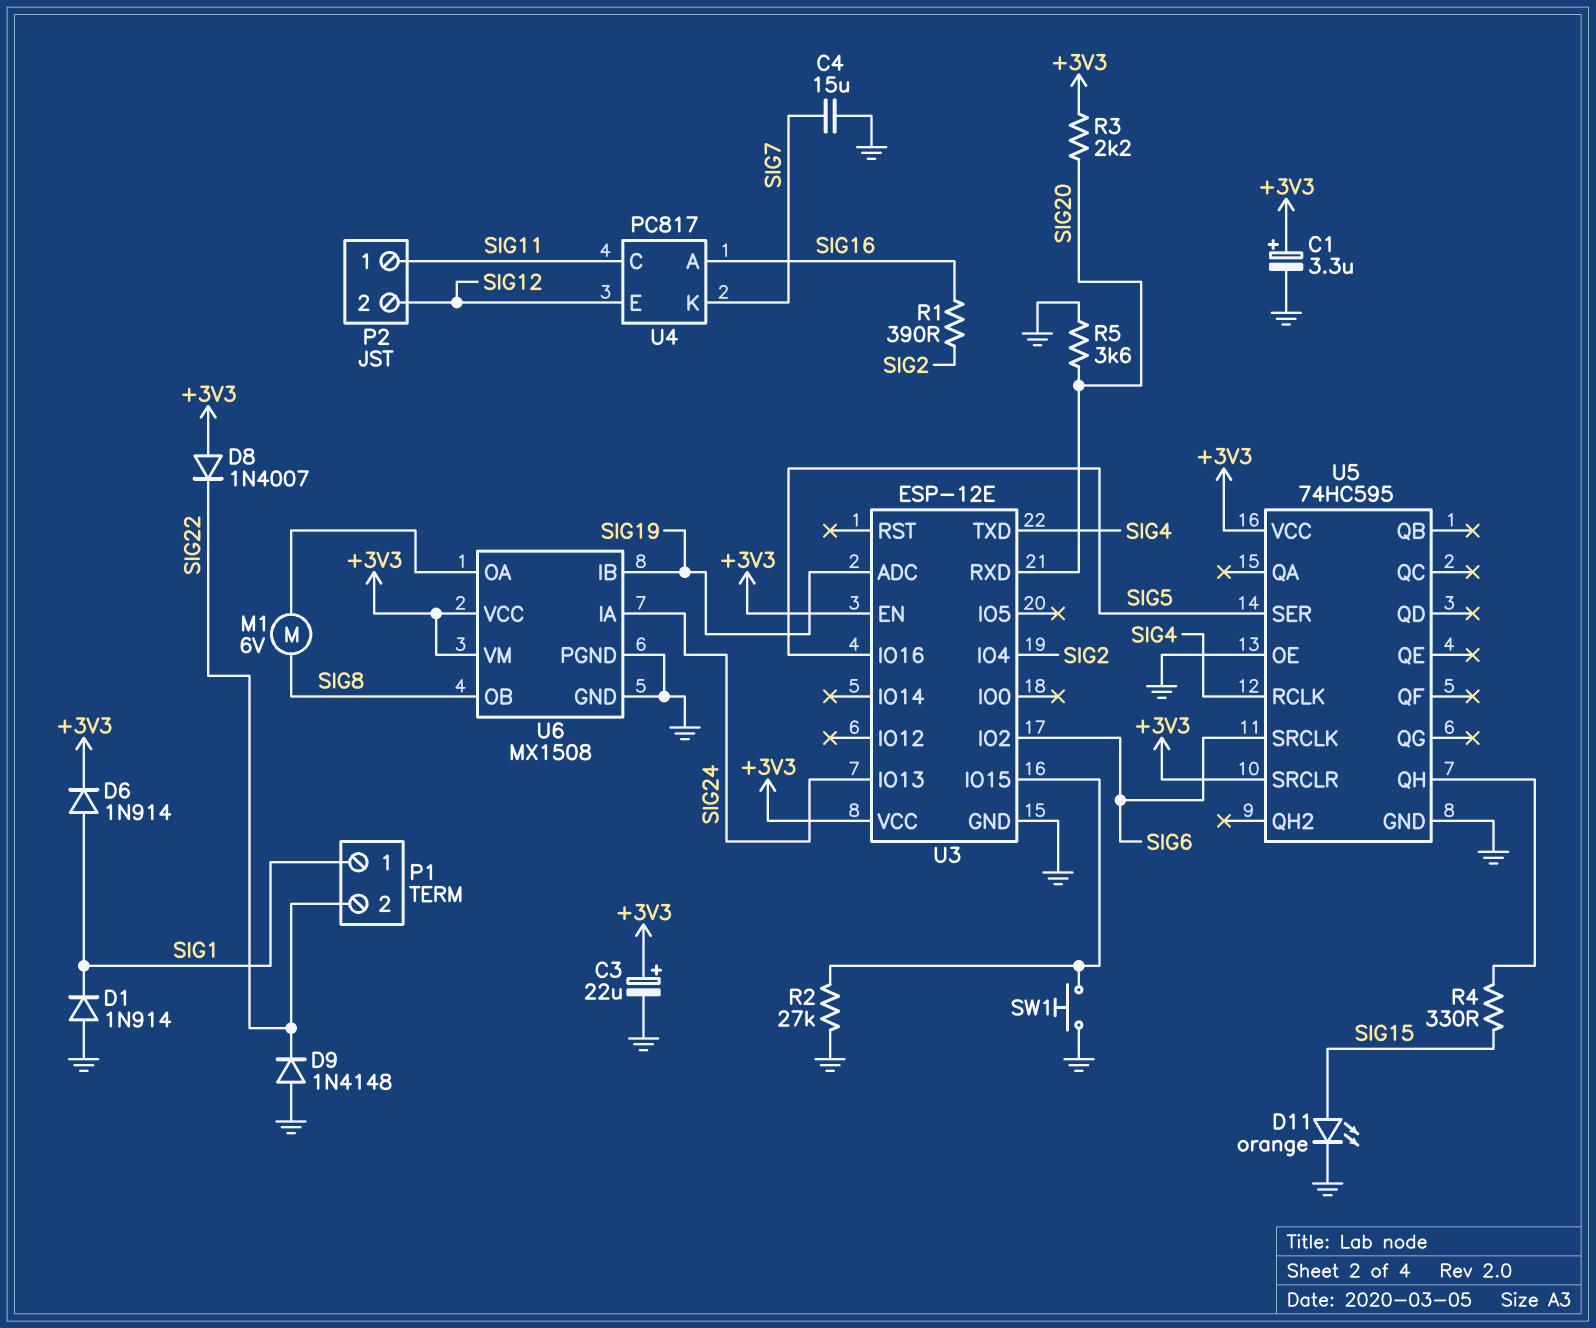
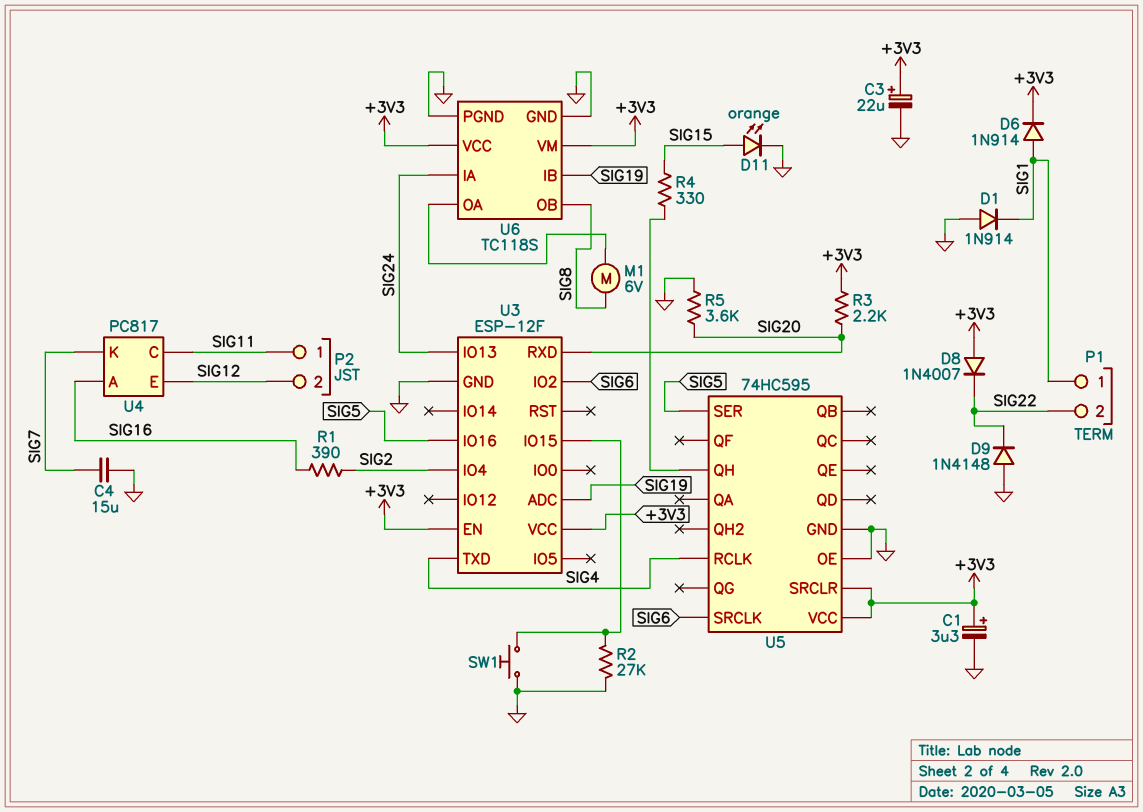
U3: ESP-12E -> ESP-12F
U6: MX1508 -> TC118S

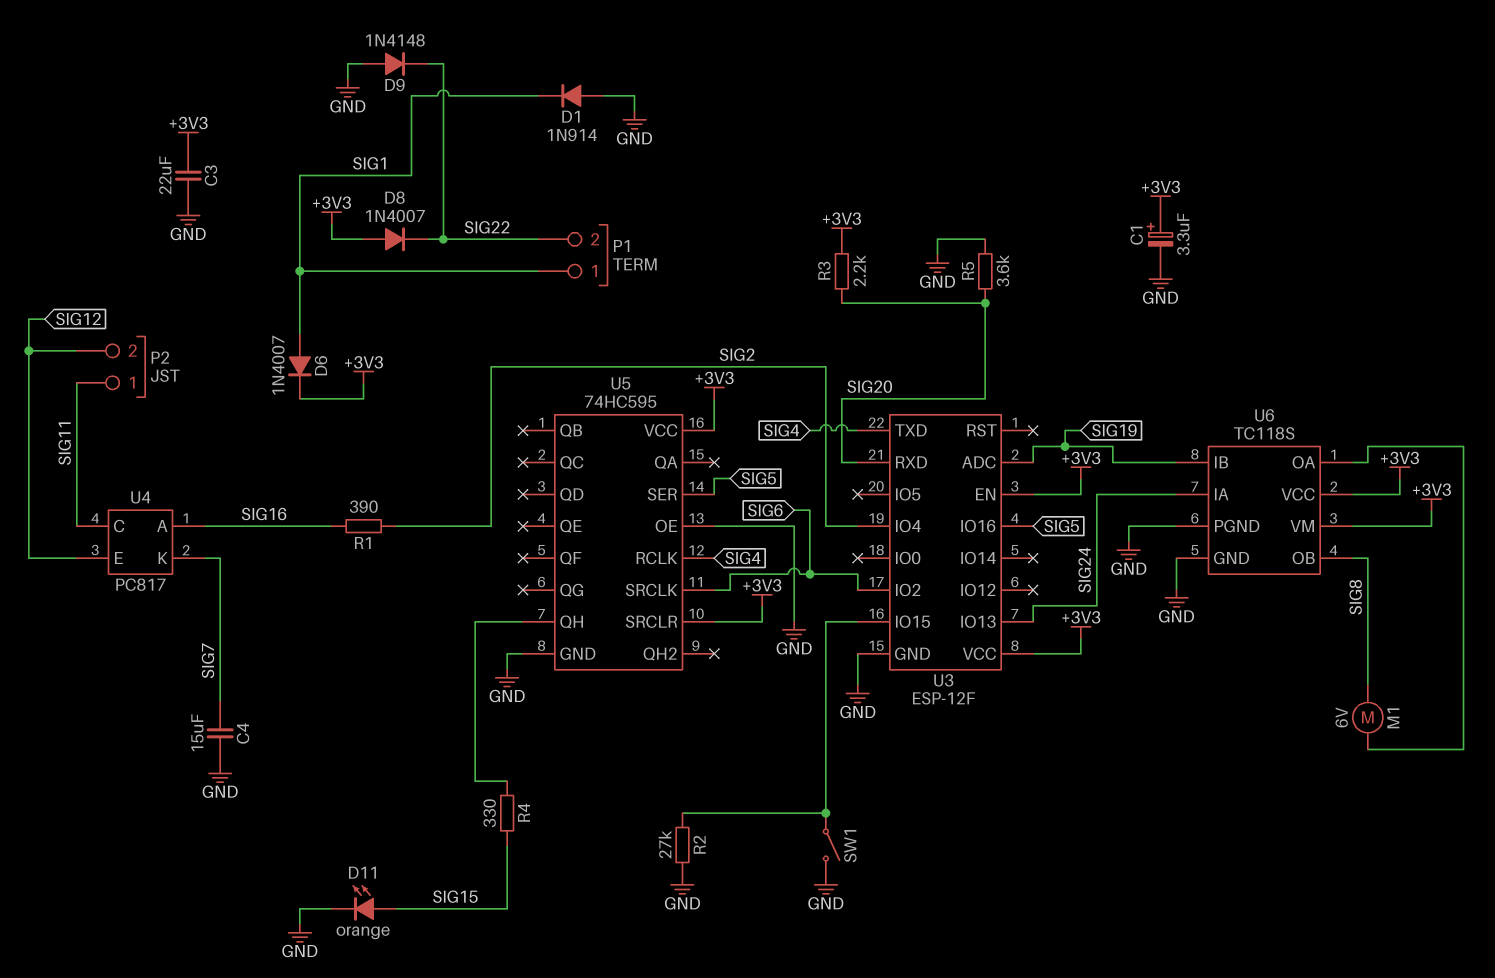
C3: 22uF (plus +3V3, minus GND) -> 22uF (+3V3, GND)
D6: diode 1N914 (A SIG1, K +3V3) -> diode 1N4007 (A SIG1, K +3V3)
SW1: button (GND, U3/IO15) -> switch (GND, U3/IO15)

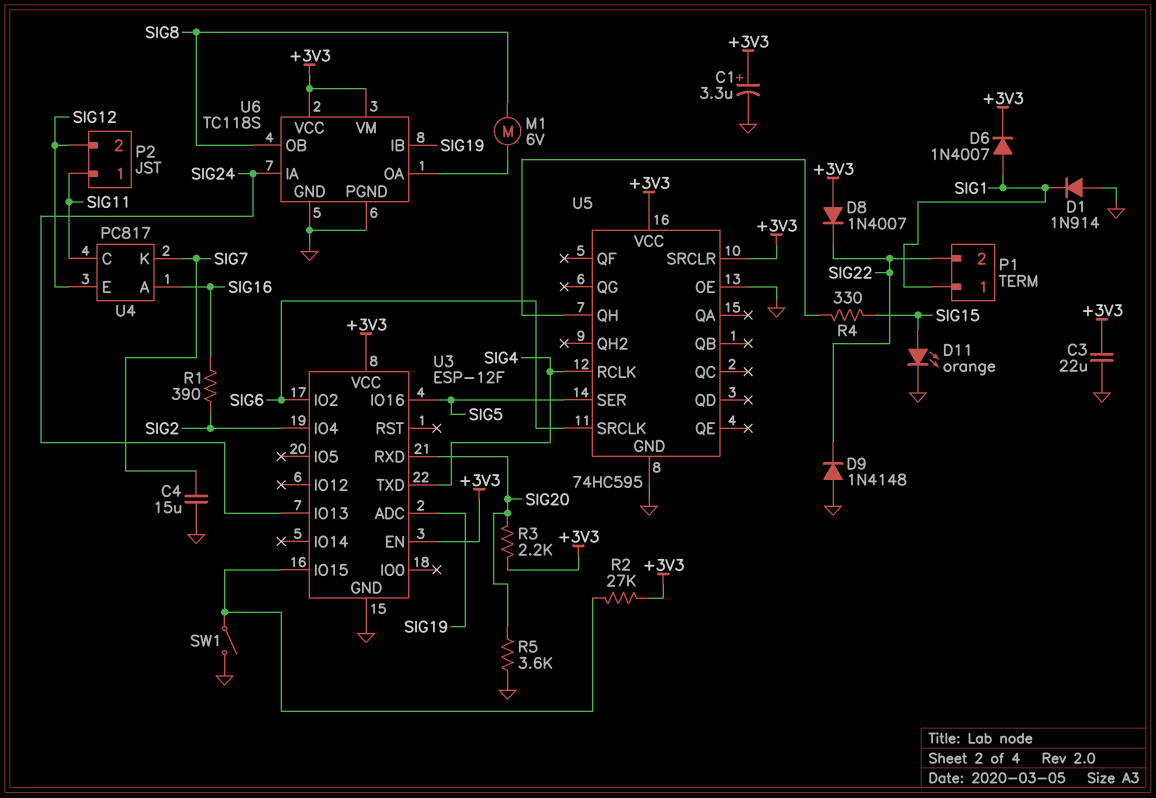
R2: 27k (GND, U3/IO15) -> 27k (+3V3, U3/IO15)

